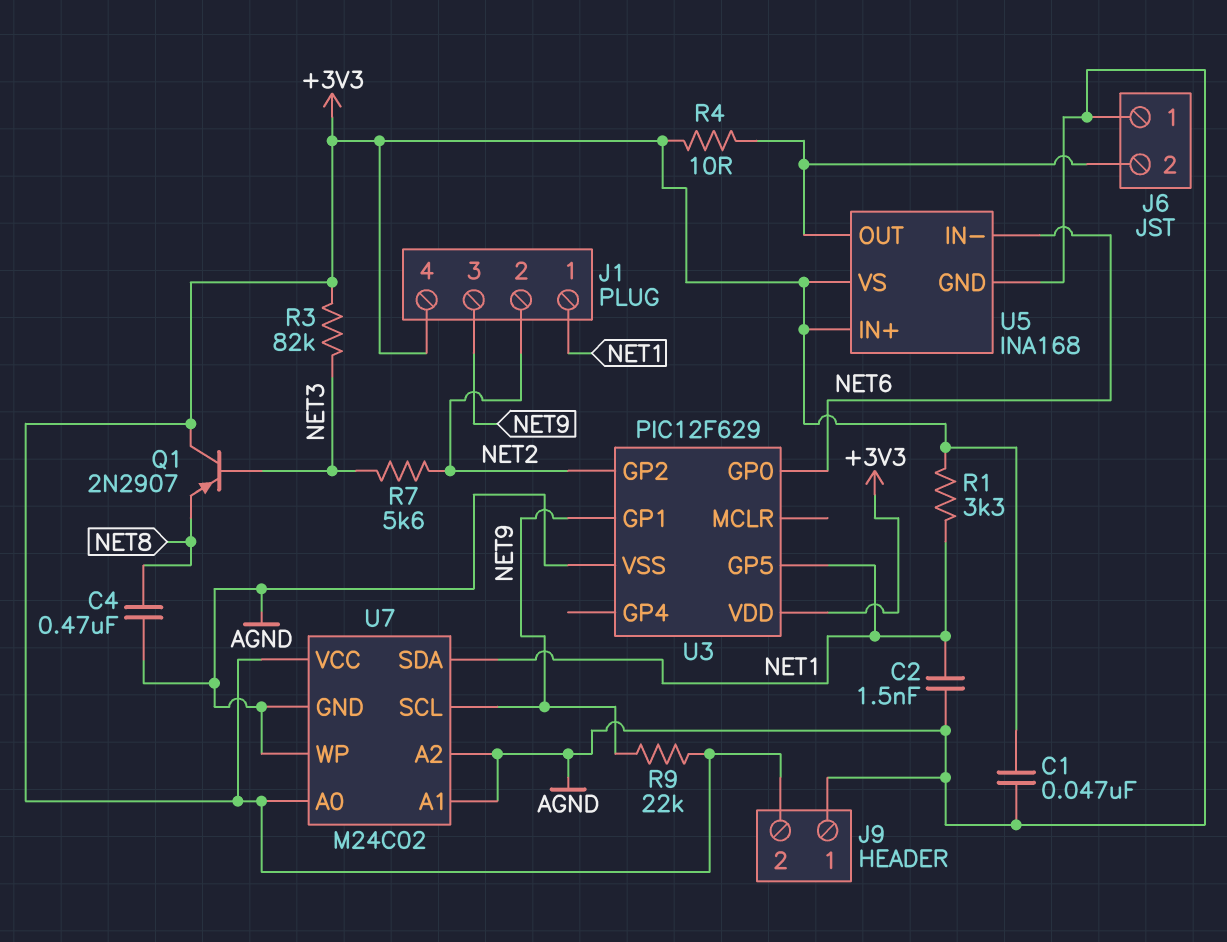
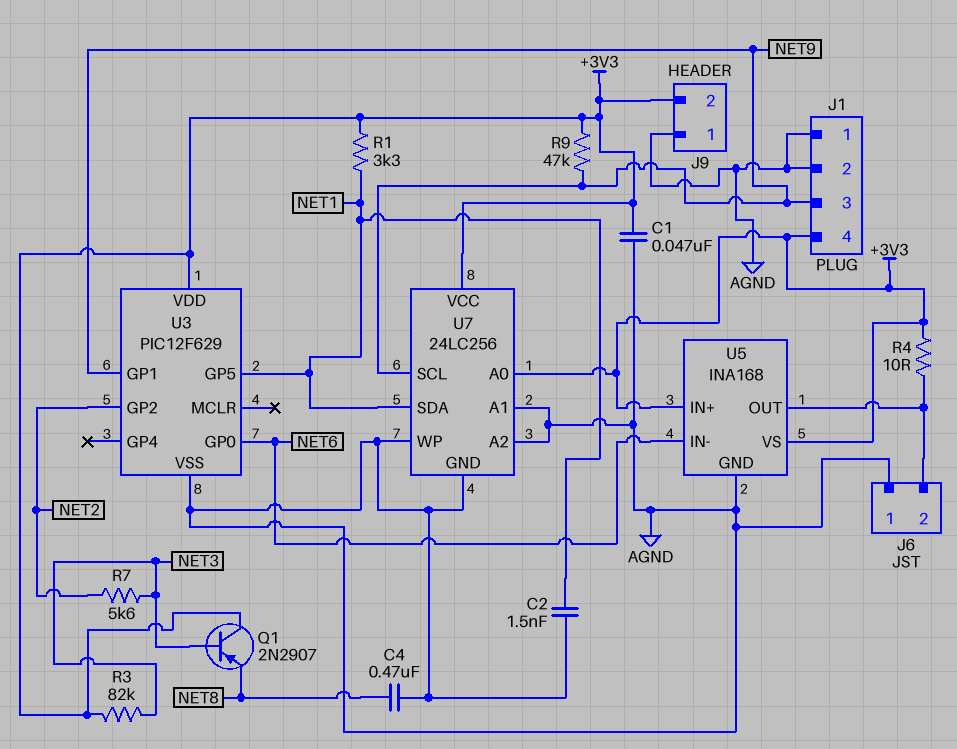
J1 pin 1: NET1 -> AGND
J1 pin 2: NET2 -> AGND
R9: 22k (+3V3, NET9) -> 47k (+3V3, NET9)
U7: M24C02 -> 24LC256

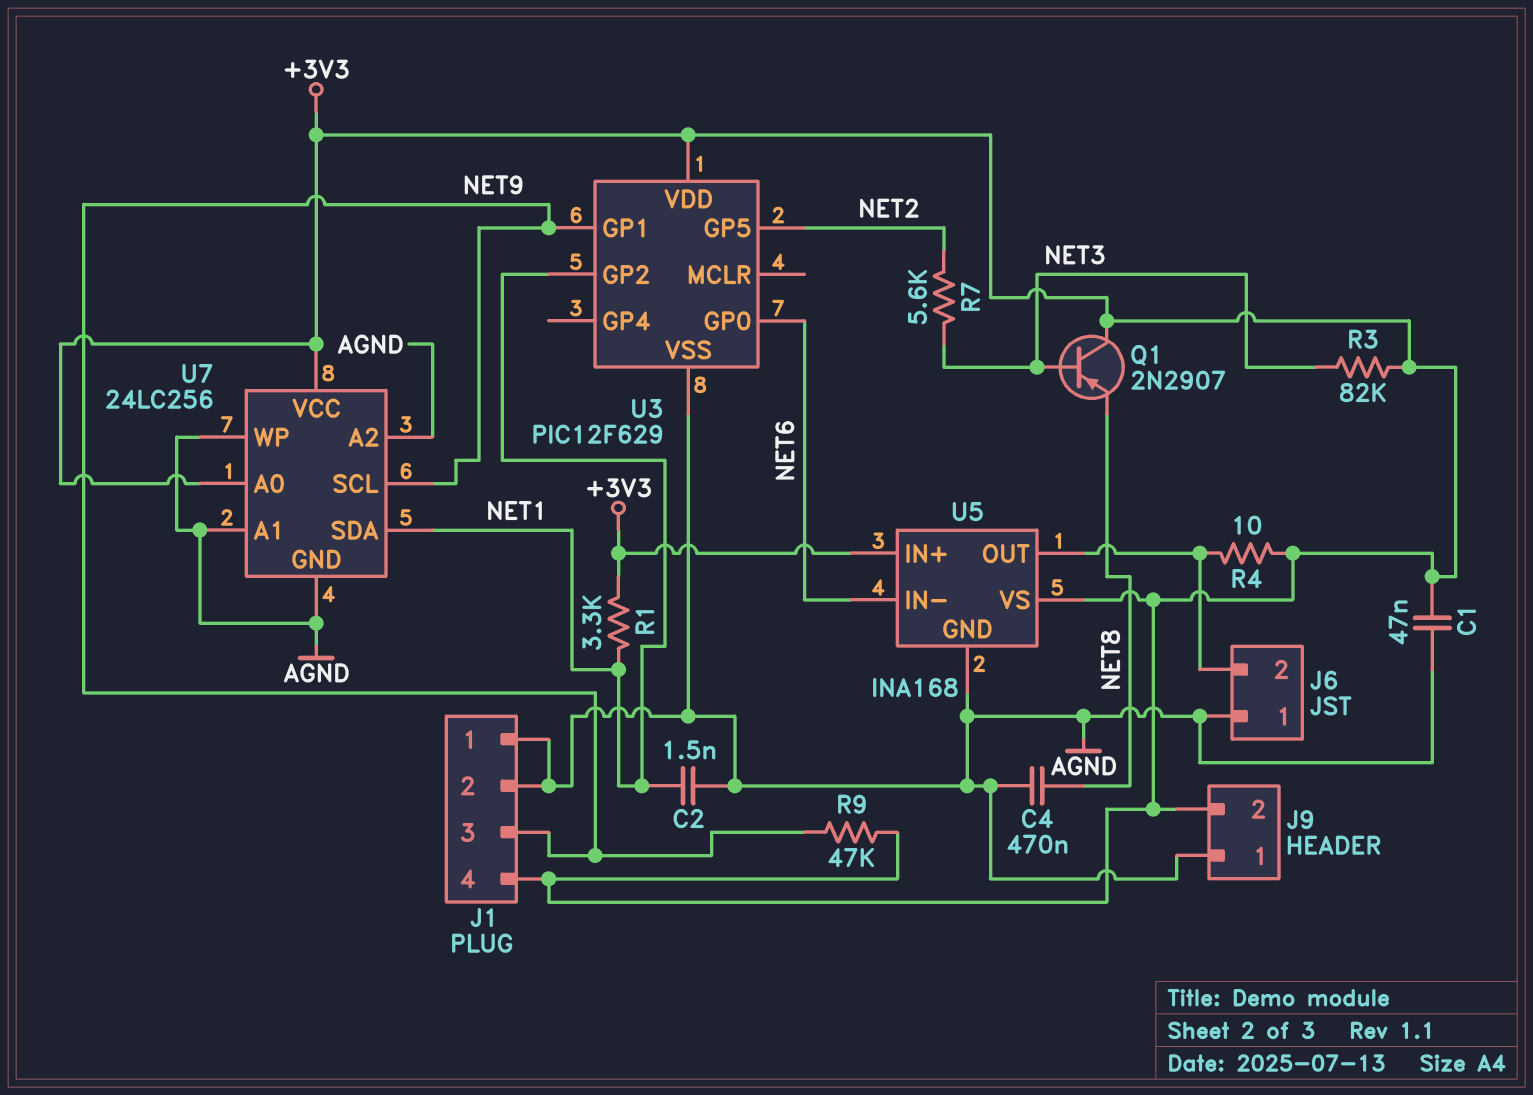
U3 pin GP2: NET2 -> NET1
U3 pin GP5: NET1 -> NET2

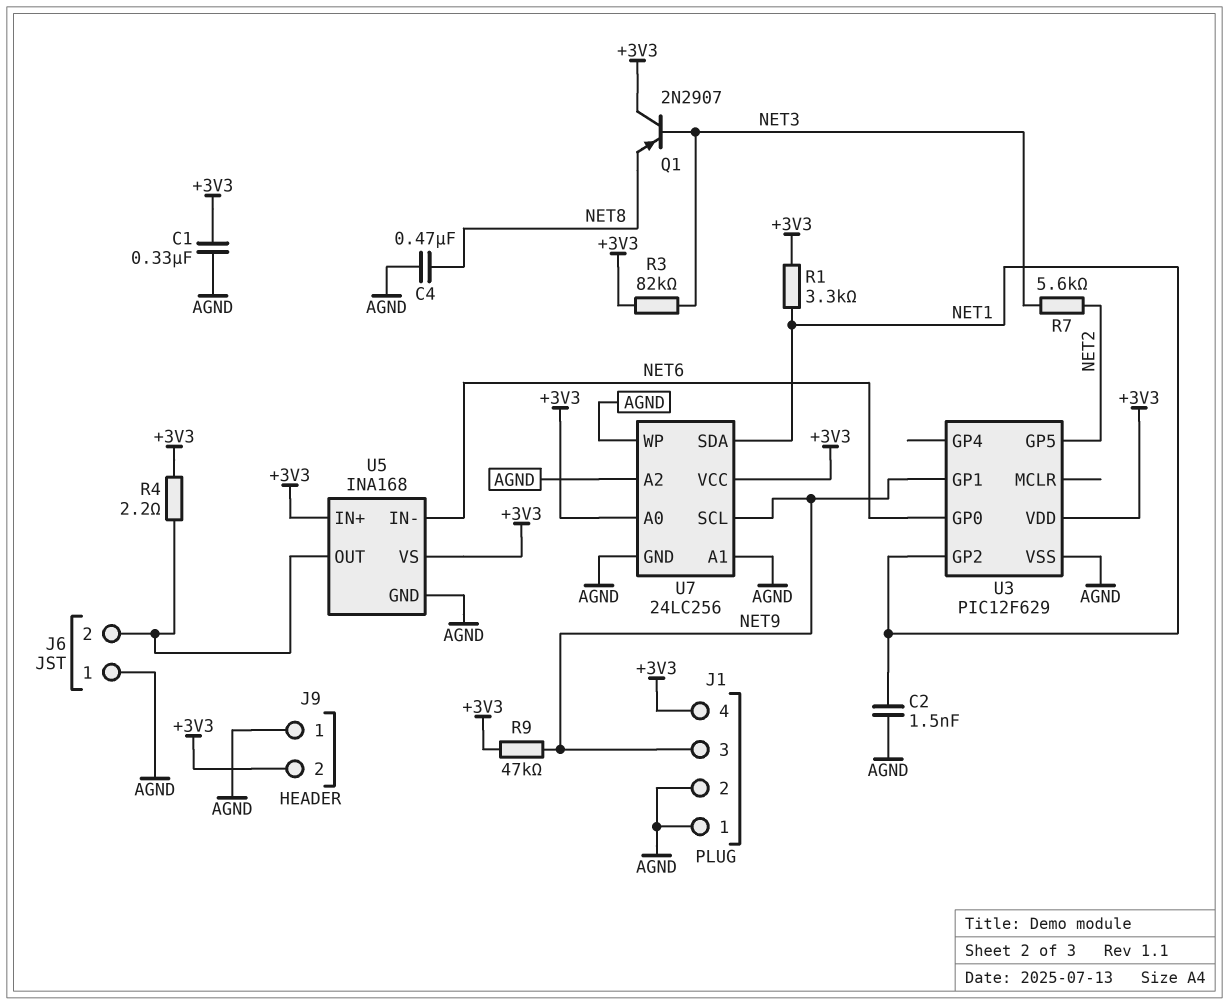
C1: 47nF (+3V3, AGND) -> 330nF (+3V3, AGND)
R4: 10 (+3V3, J6/2) -> 2.2 (+3V3, J6/2)

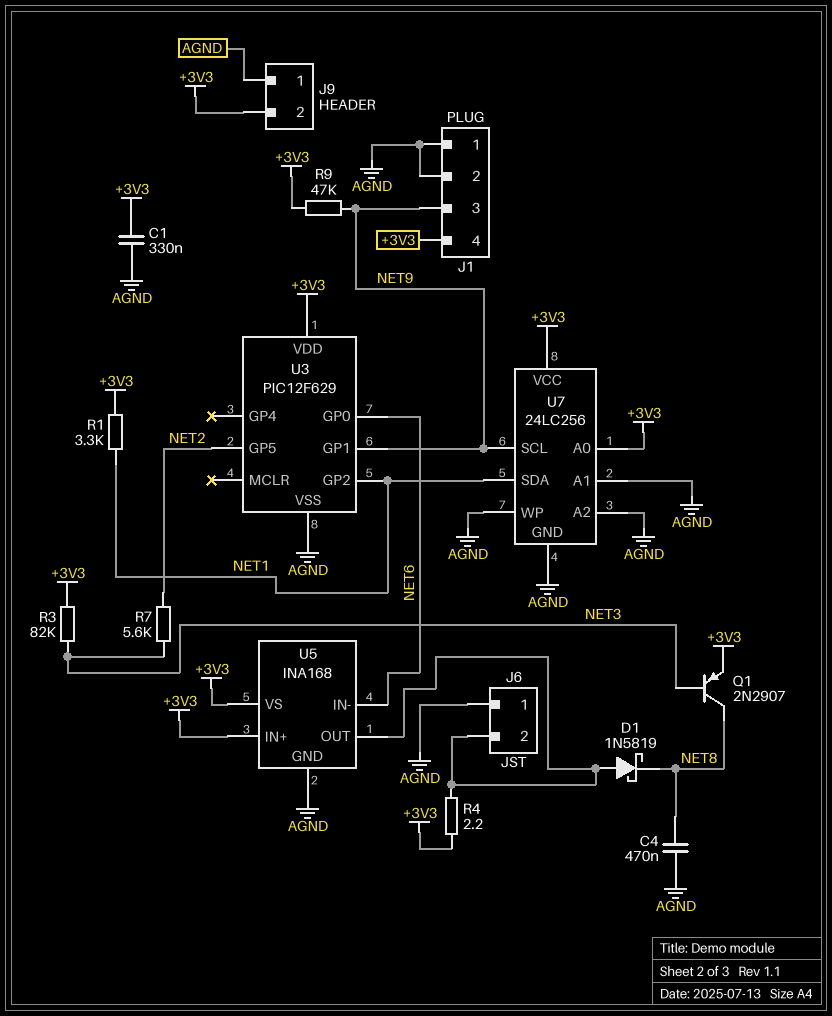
C2: 1.5nF (AGND, NET1) -> none
D1: none -> schottky 1N5819 (A J6/2, K NET8)
Q1: PNP 2N2907 (B NET3, C +3V3, E NET8) -> PNP 2N2907 (B NET3, C NET8, E +3V3)

